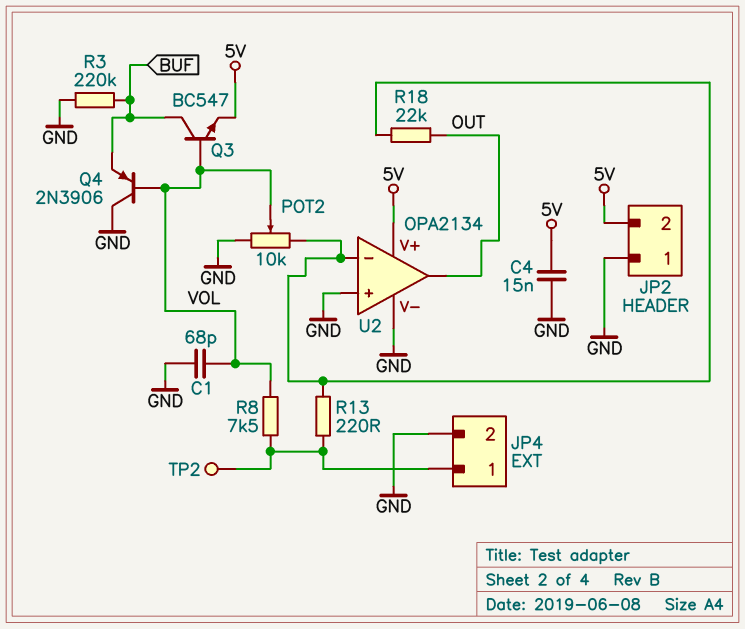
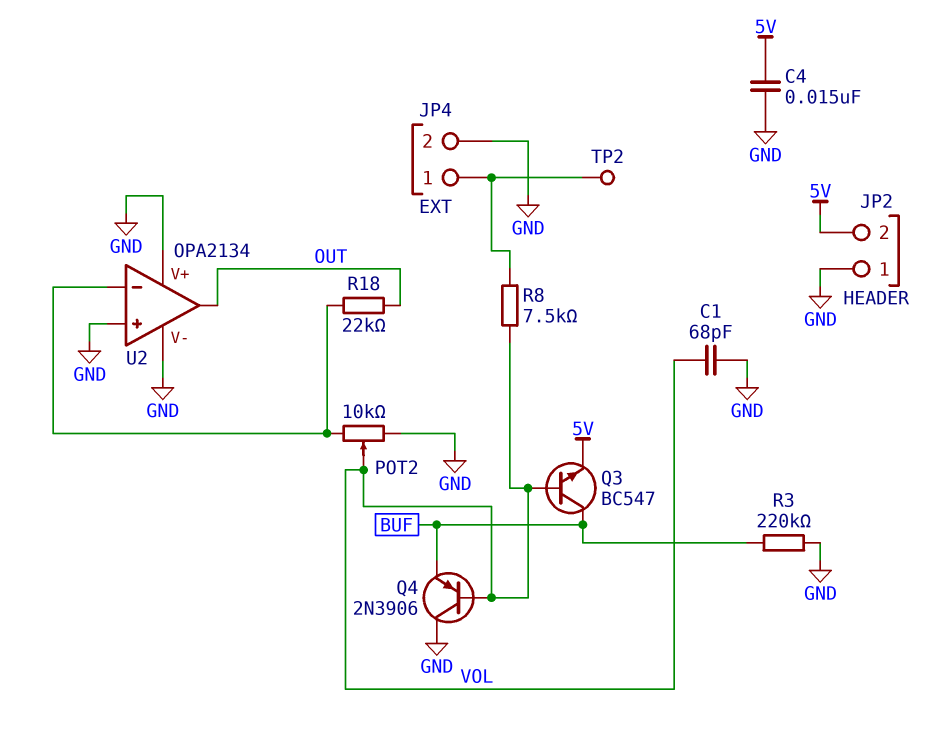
R13: 220 (JP4/1, U2/in-) -> none
U2 pin V+: 5V -> GND

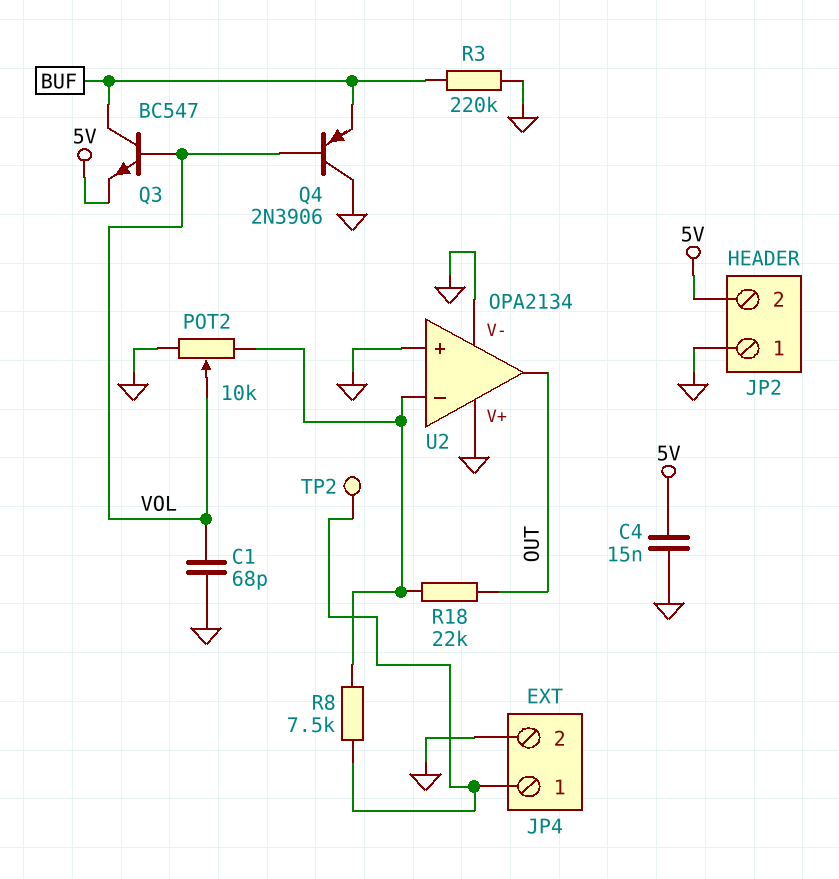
R8: 7.5k (JP4/1, VOL) -> 7.5k (JP4/1, U2/in-)

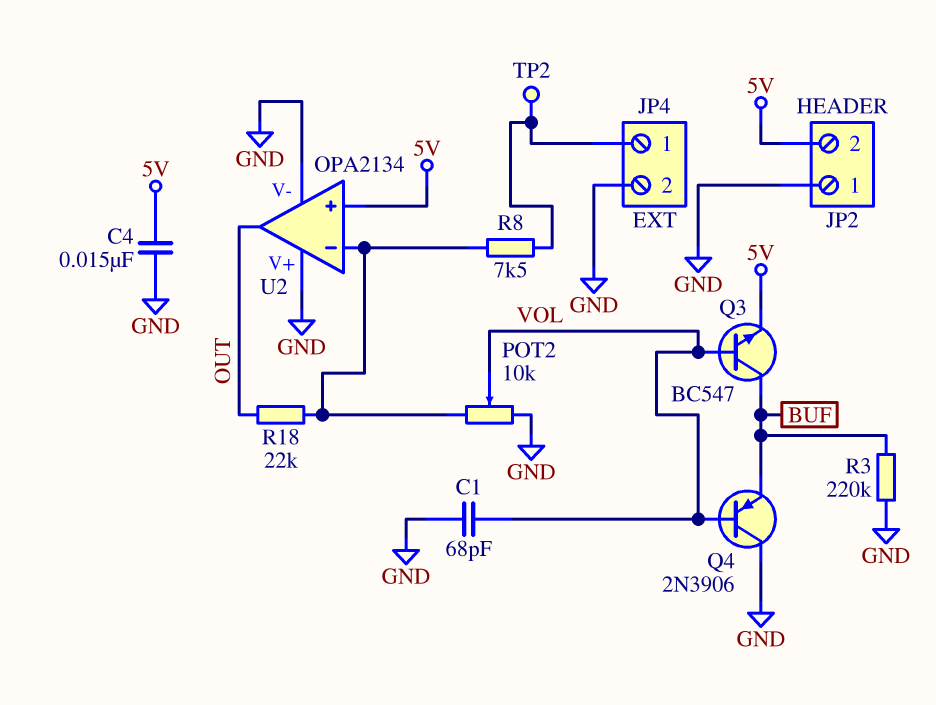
U2 pin in+: GND -> 5V

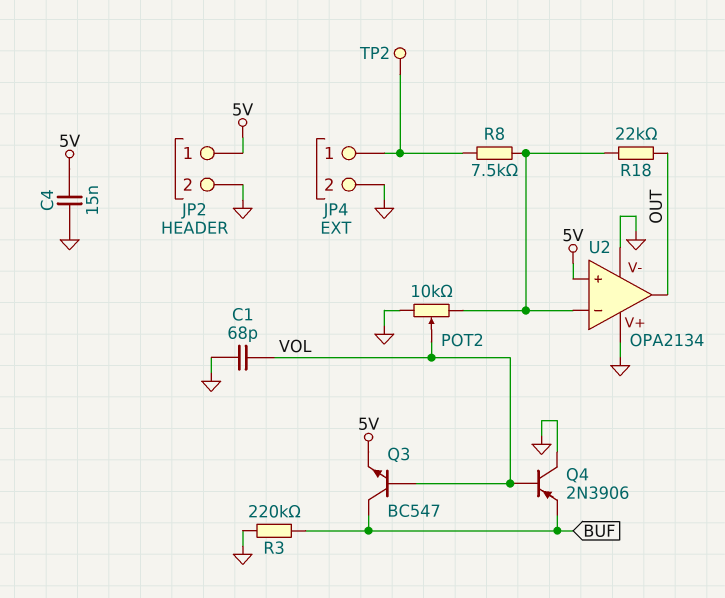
JP2 pin 1: GND -> 5V
JP2 pin 2: 5V -> GND

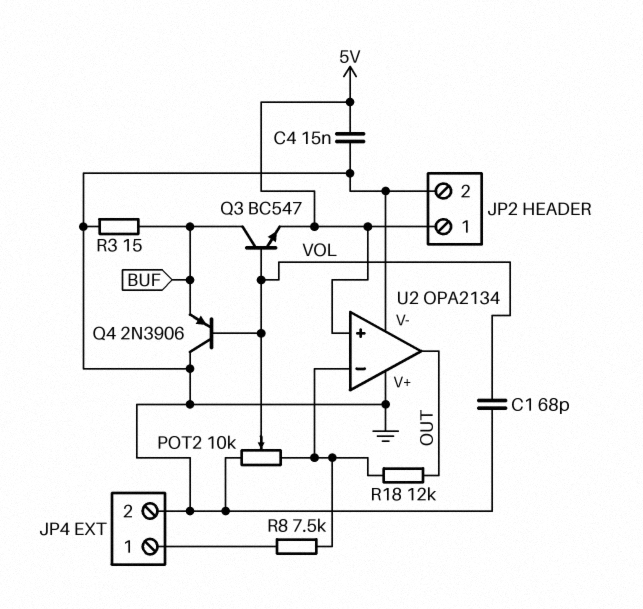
R3: 220k (BUF, GND) -> 15 (BUF, GND)
R18: 22k (OUT, U2/in-) -> 12k (OUT, U2/in-)
TP2: test point (JP4/1) -> none

